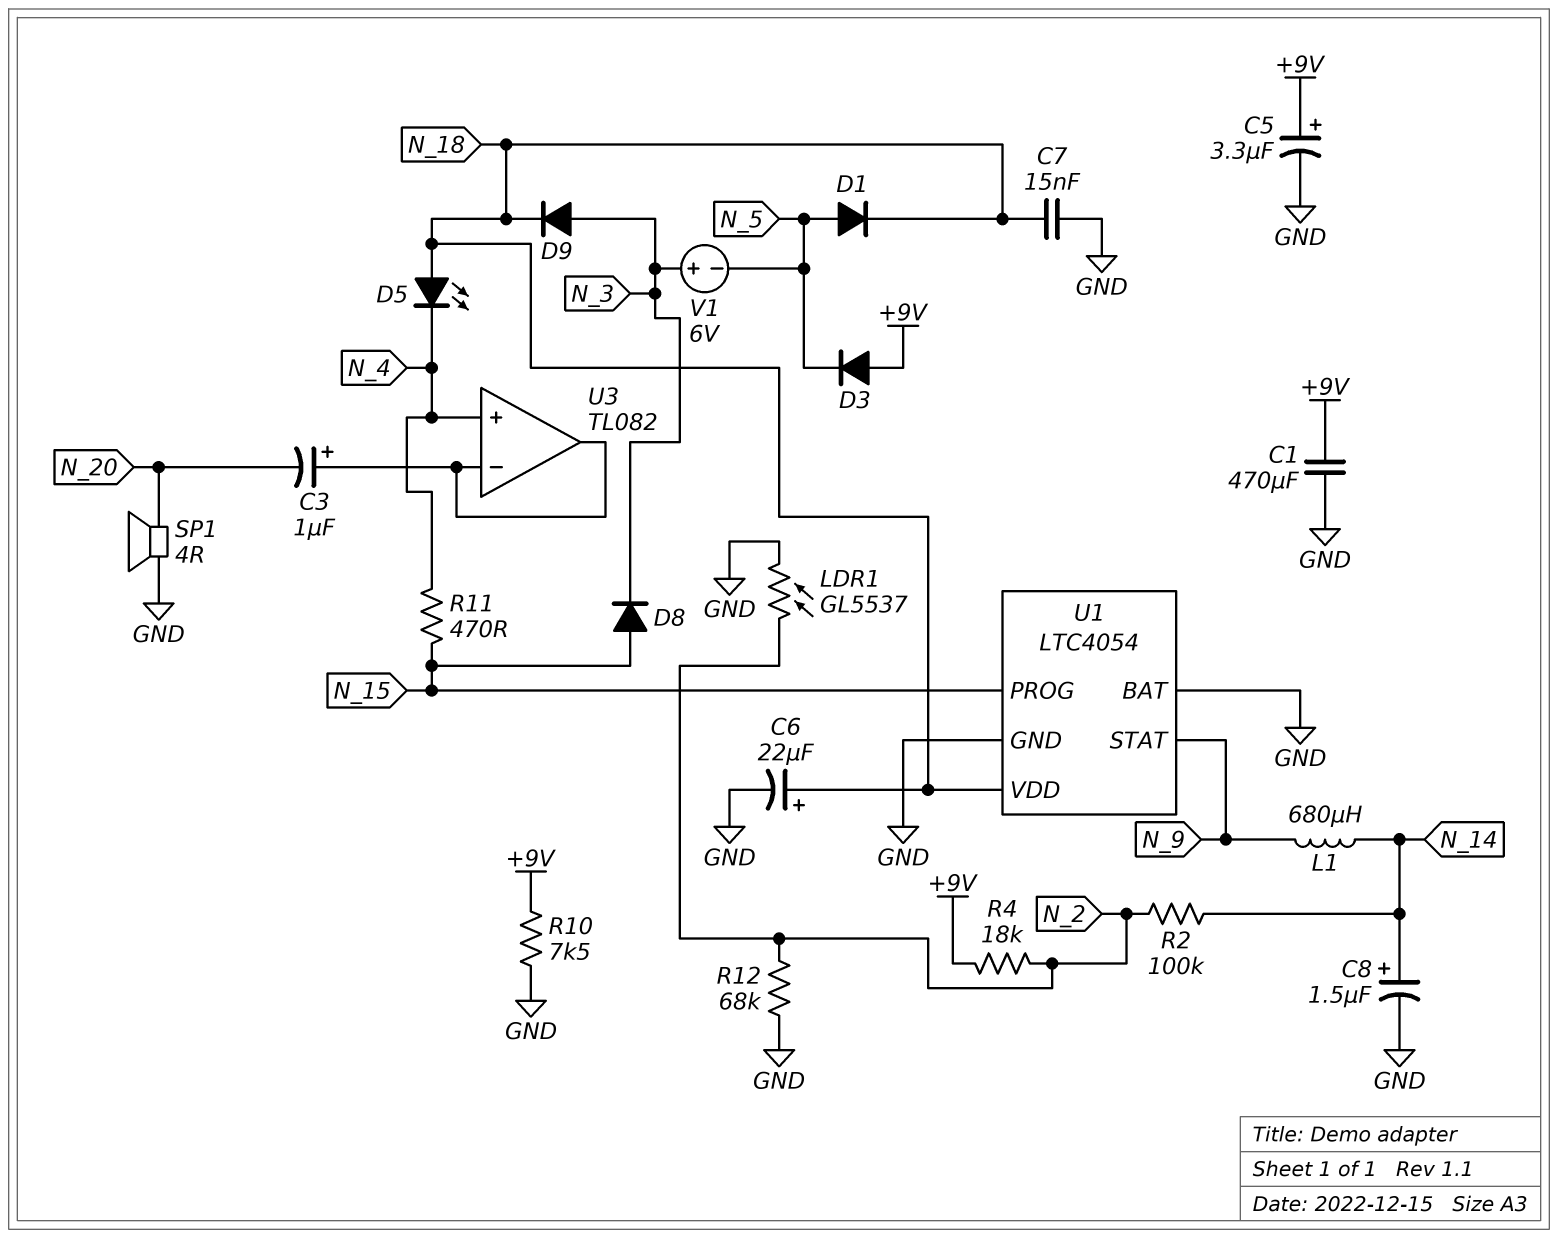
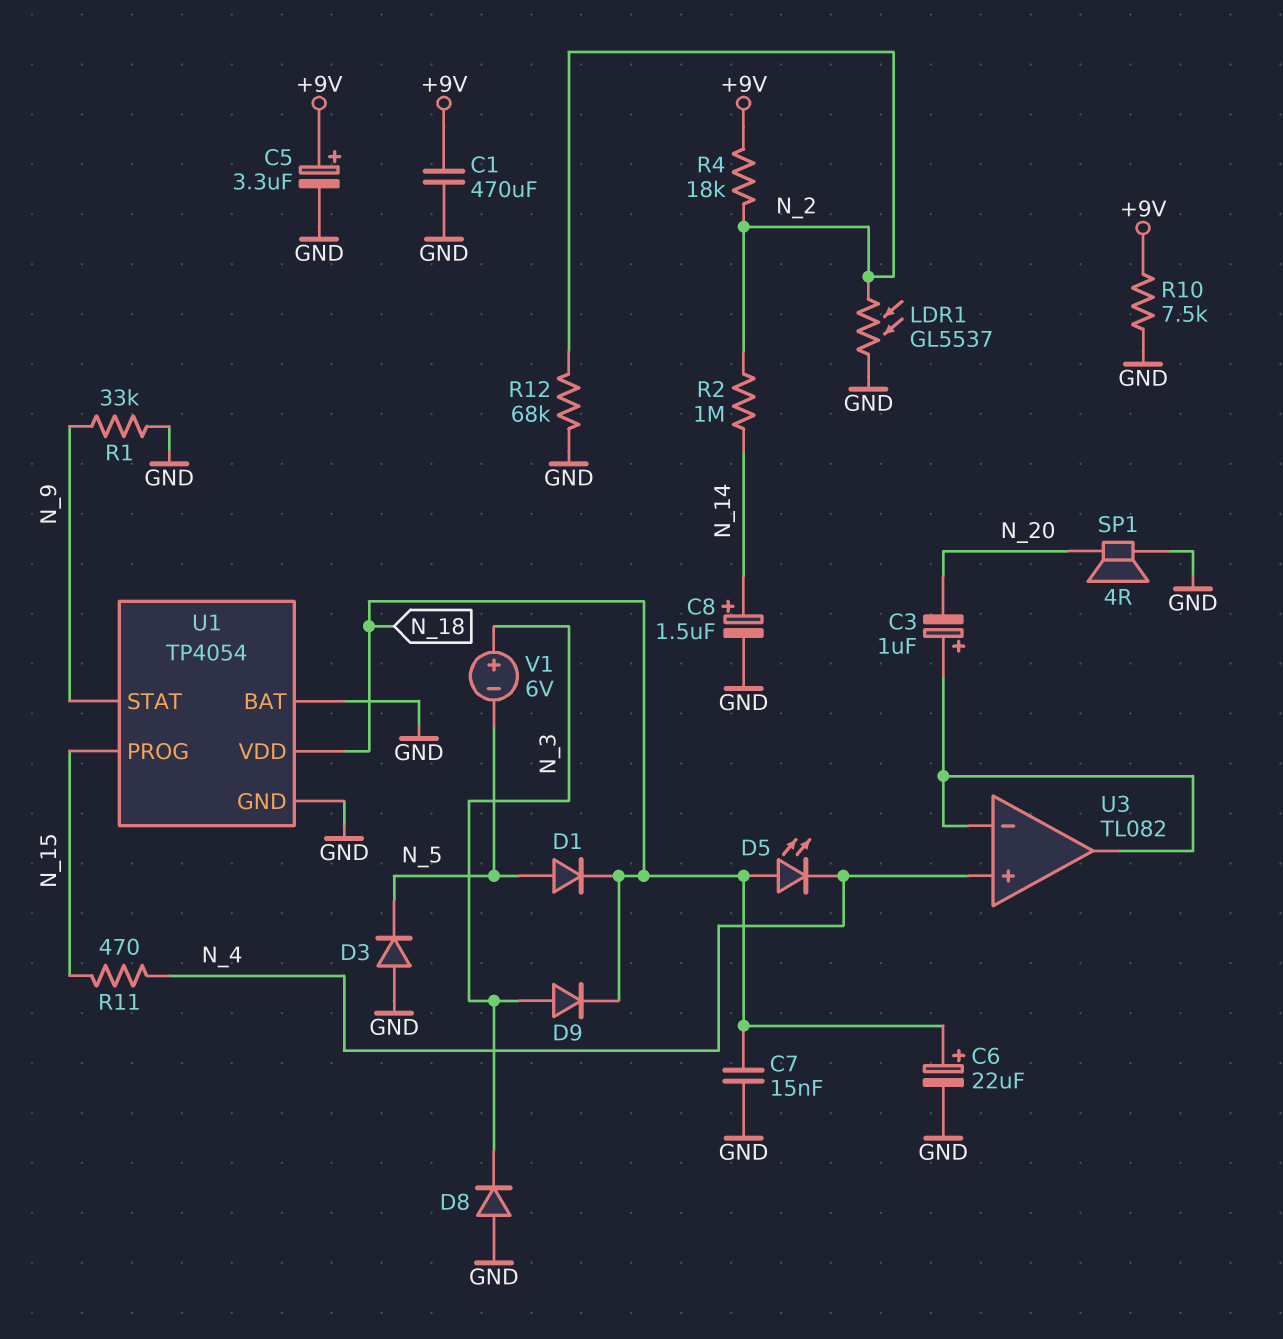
D3: diode (A +9V, K N_5) -> diode (A GND, K N_5)
D8: diode (A N_15, K N_3) -> diode (A GND, K N_3)
L1: 680uH (N_9, N_14) -> none
R1: none -> 33k (GND, N_9)
R2: 100k (N_2, N_14) -> 1M (N_2, N_14)
U1: LTC4054 -> TP4054

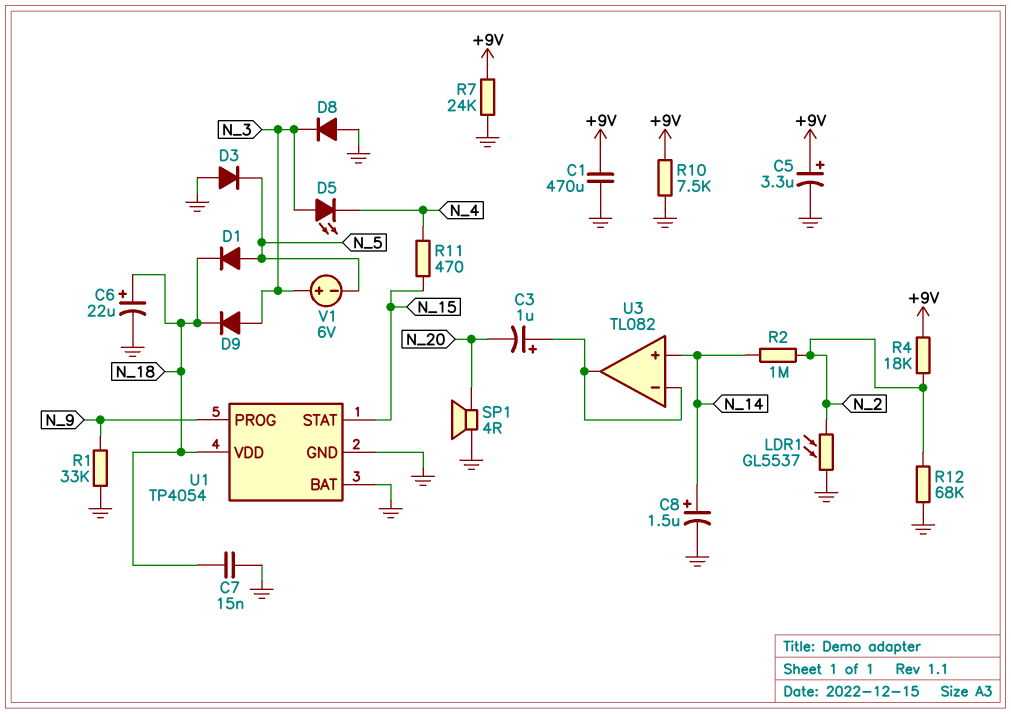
D5: LED (A N_18, K N_4) -> LED (A N_3, K N_4)
R7: none -> 24k (+9V, GND)
U1 pin PROG: N_15 -> N_9
U1 pin STAT: N_9 -> N_15
U3 pin in+: N_4 -> N_14

